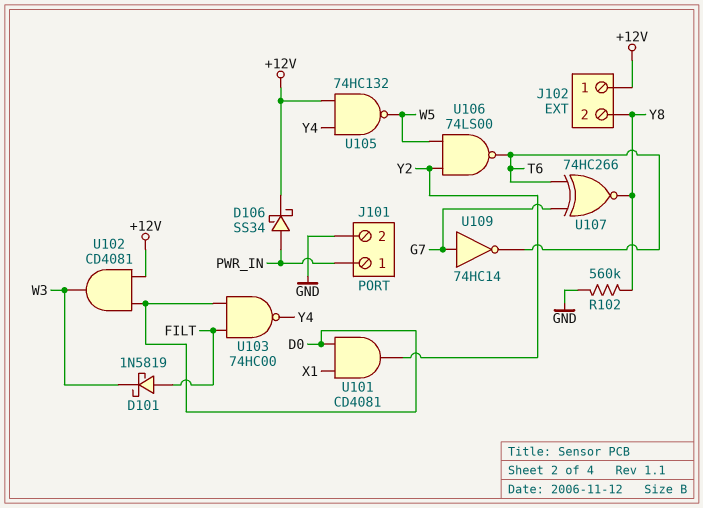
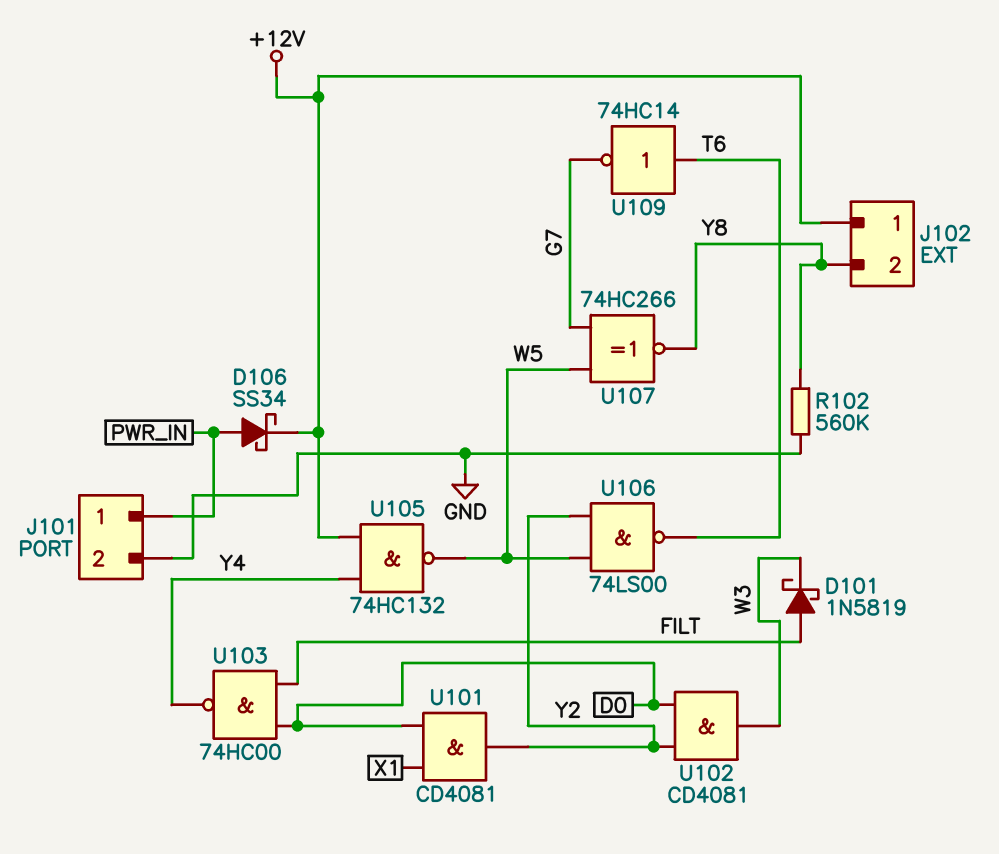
U102: AND CD4081 (in +12V, in D0, out W3) -> AND CD4081 (in D0, in Y2, out W3)
U107: XNOR 74HC266 (in G7, in T6, out Y8) -> XNOR 74HC266 (in G7, in W5, out Y8)
U109: NOT 74HC14 (in G7, out T6) -> NOT 74HC14 (in T6, out G7)

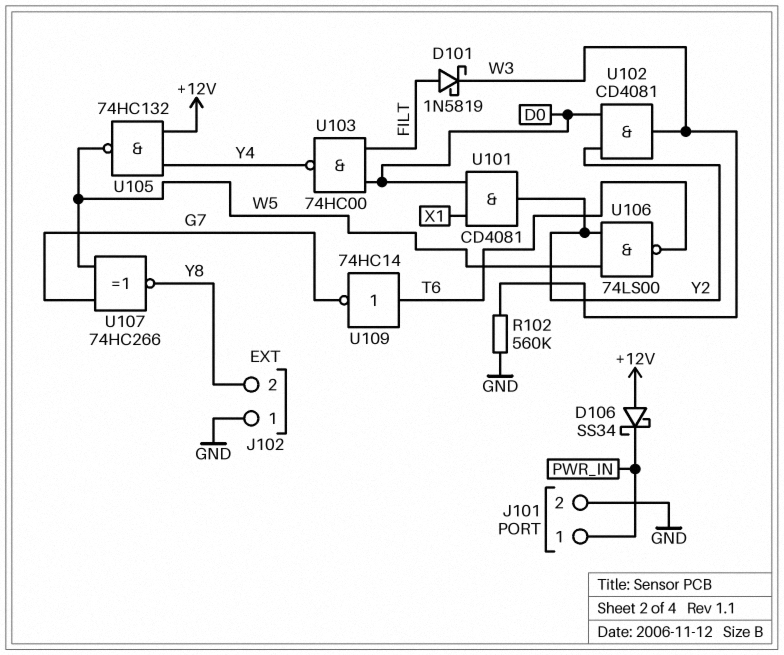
D106: schottky SS34 (A PWR_IN, K +12V) -> schottky SS34 (A +12V, K PWR_IN)
J102 pin 1: +12V -> GND
R102: 560k (GND, Y8) -> 560k (GND, W3)

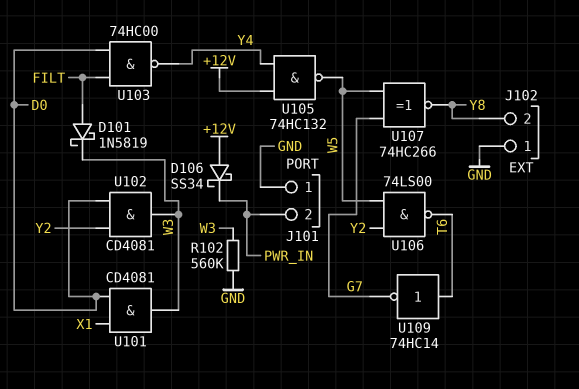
J101 pin 1: PWR_IN -> GND
J101 pin 2: GND -> PWR_IN
U101: AND CD4081 (in D0, in X1, out Y2) -> AND CD4081 (in D0, in X1, out W3)

